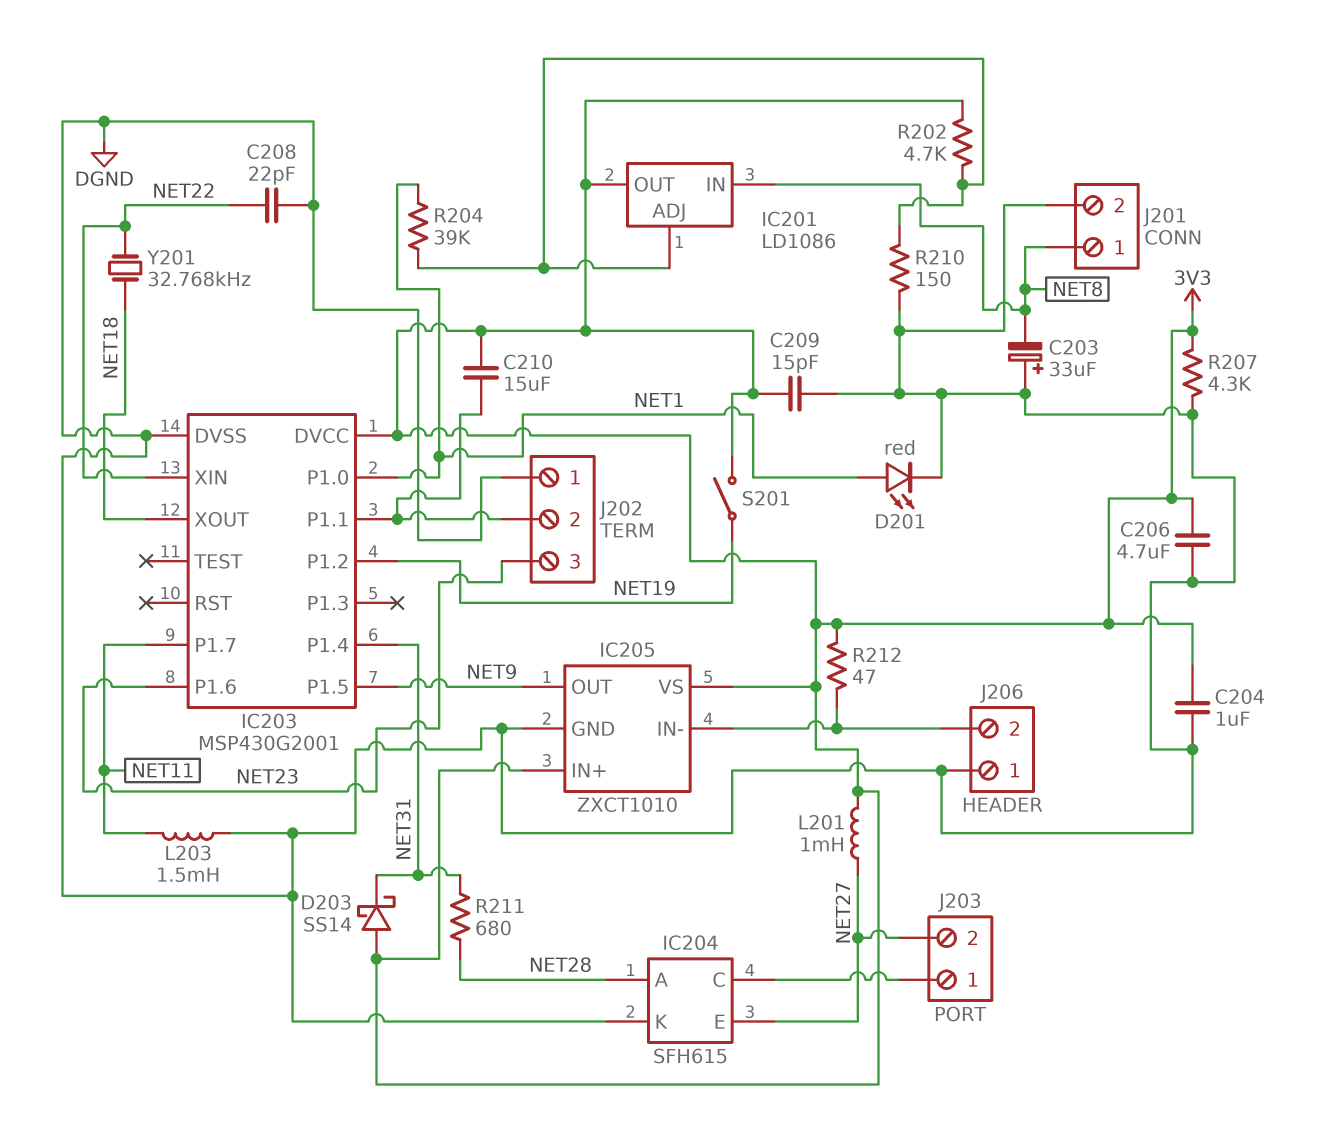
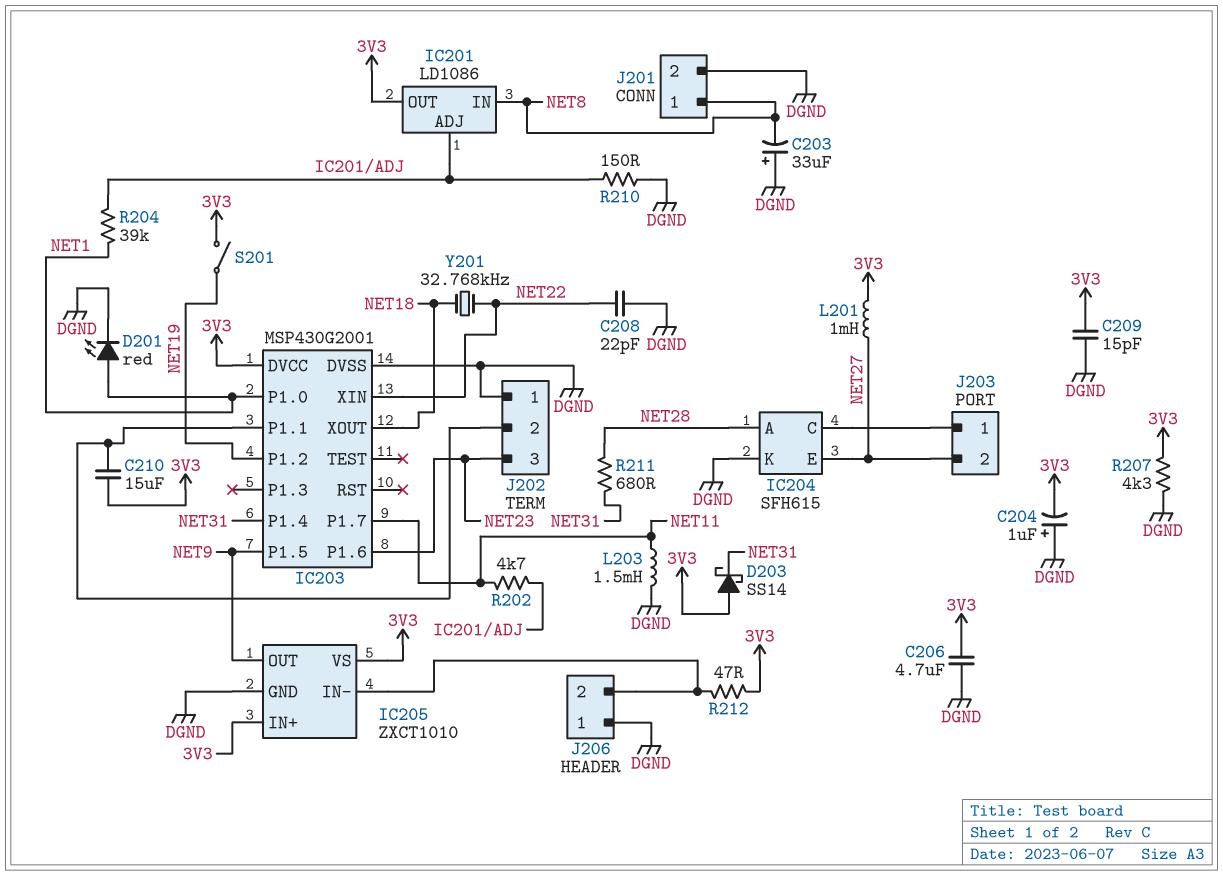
C204: 1uF (3V3, DGND) -> 1uF (plus DGND, minus 3V3)
R202: 4.7k (3V3, IC201/ADJ) -> 4.7k (IC201/ADJ, NET11)

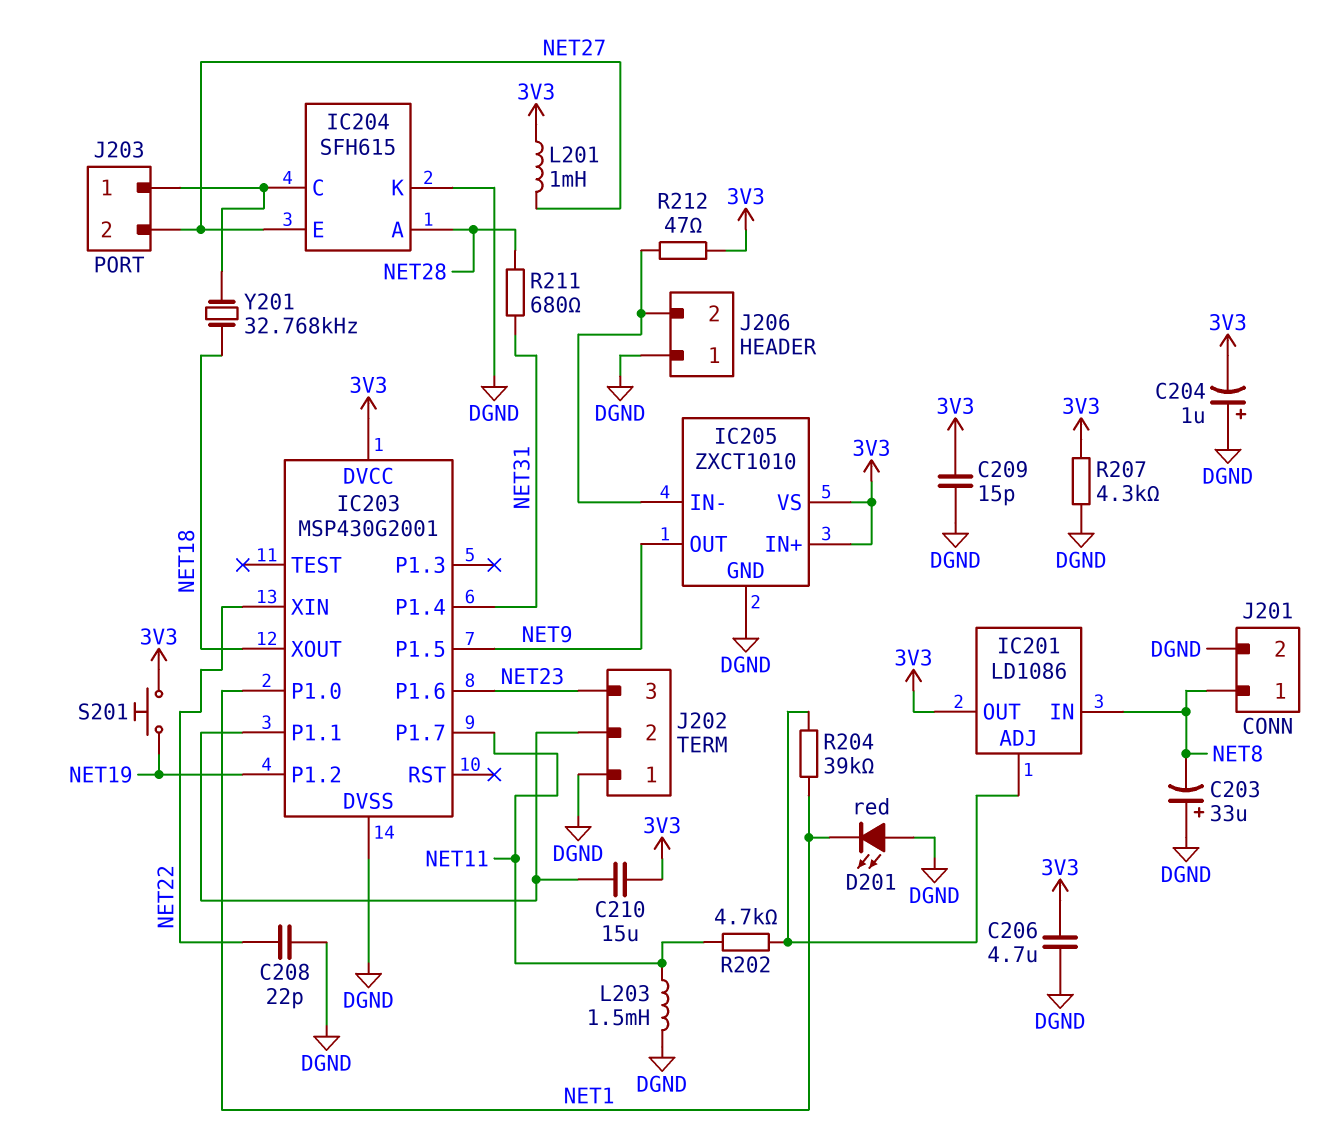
D201: LED red (A NET1, K DGND) -> LED red (A DGND, K NET1)
D203: schottky SS14 (A 3V3, K NET31) -> none
R210: 150 (DGND, IC201/ADJ) -> none
S201: switch (3V3, NET19) -> button (3V3, NET19)
Y201: 32.768kHz (NET18, NET22) -> 32.768kHz (IC204/C, NET18)

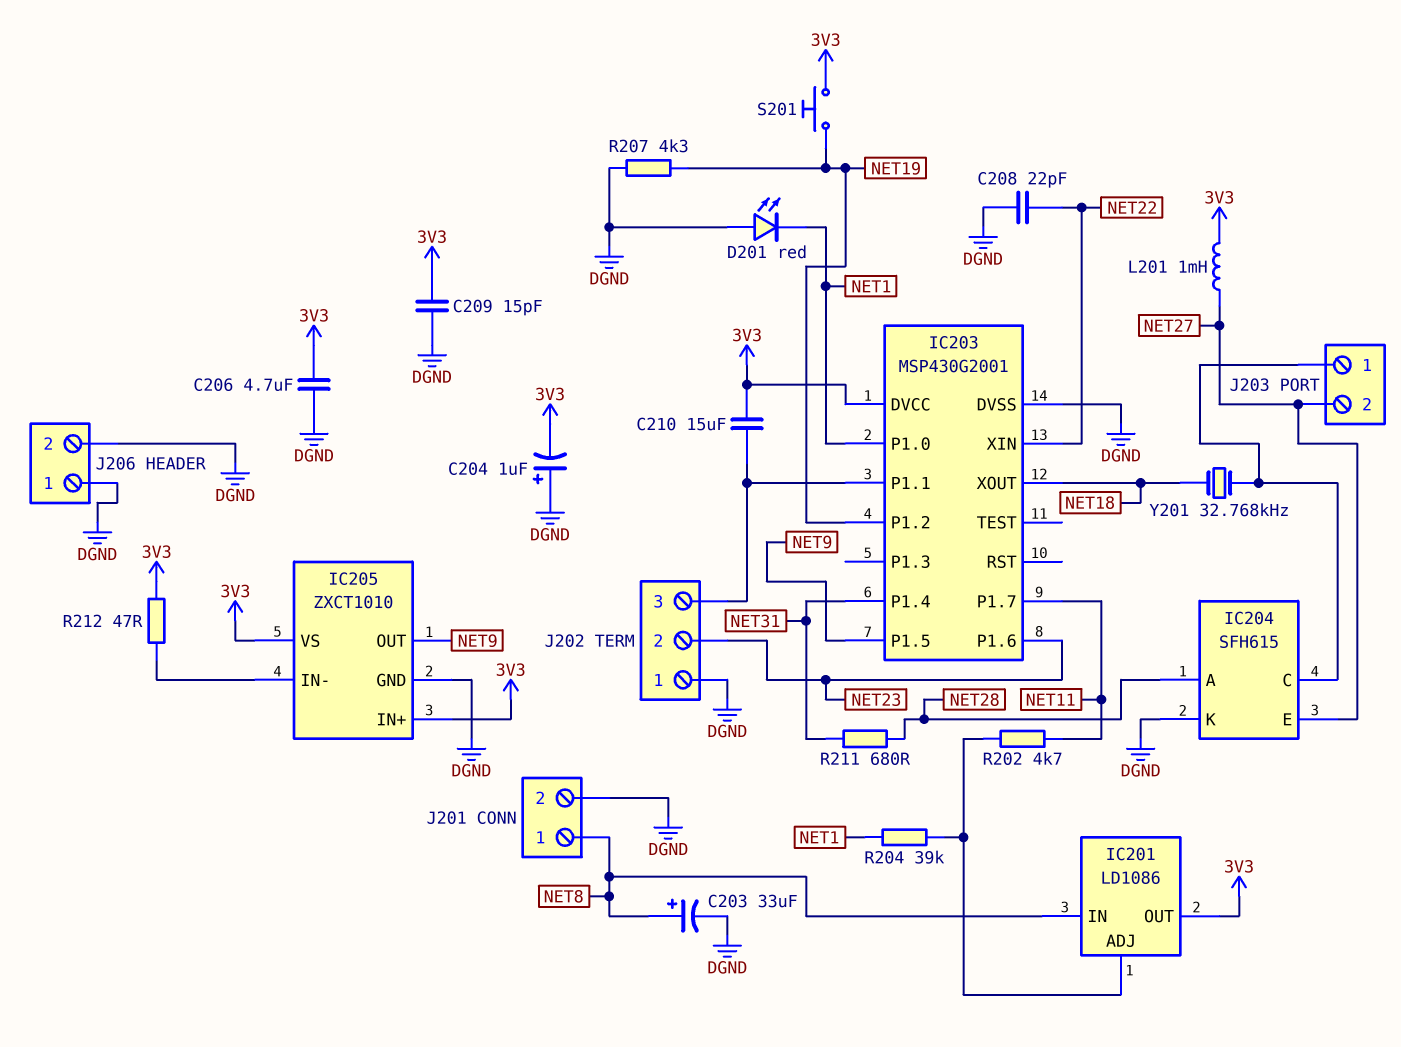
C203: 33uF (plus DGND, minus NET8) -> 33uF (plus NET8, minus DGND)
J202 pin 2: IC203/P1.1 -> NET23
J202 pin 3: NET23 -> IC203/P1.1
J206 pin 2: IC205/IN- -> DGND
L203: 1.5mH (DGND, NET11) -> none
R207: 4.3k (3V3, DGND) -> 4.3k (DGND, NET19)

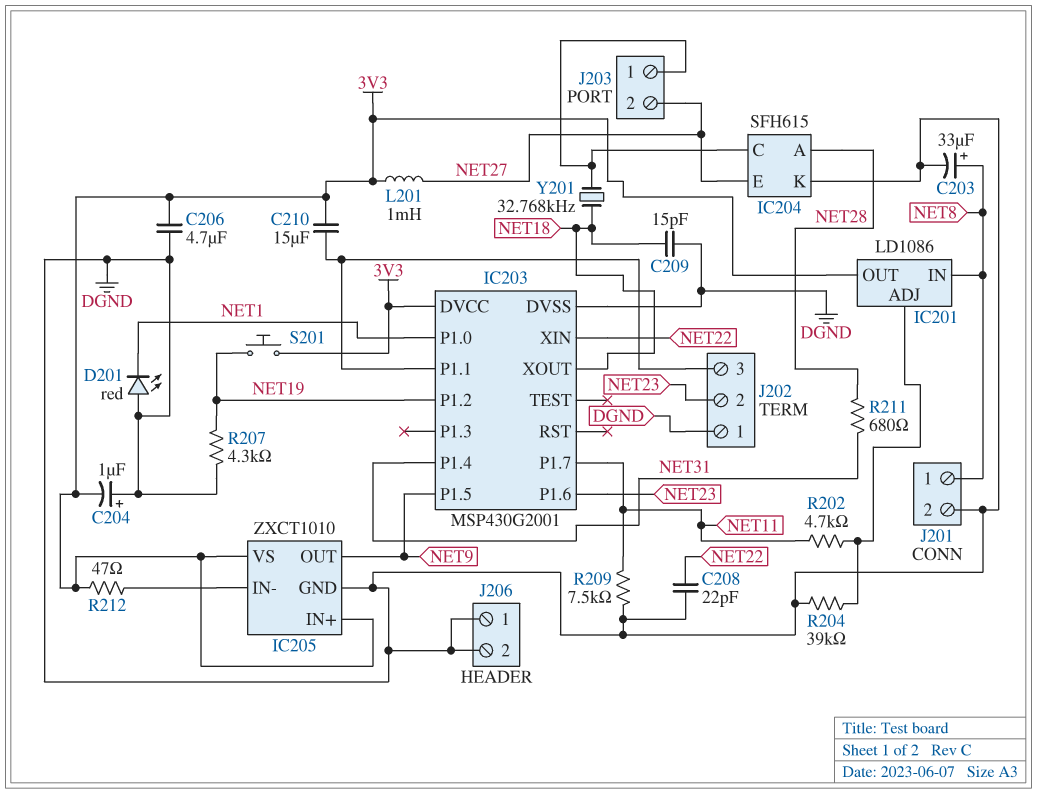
C209: 15pF (3V3, DGND) -> 15pF (DGND, NET18)
R204: 39k (IC201/ADJ, NET1) -> 39k (DGND, IC201/ADJ)
R209: none -> 7.5k (DGND, NET11)

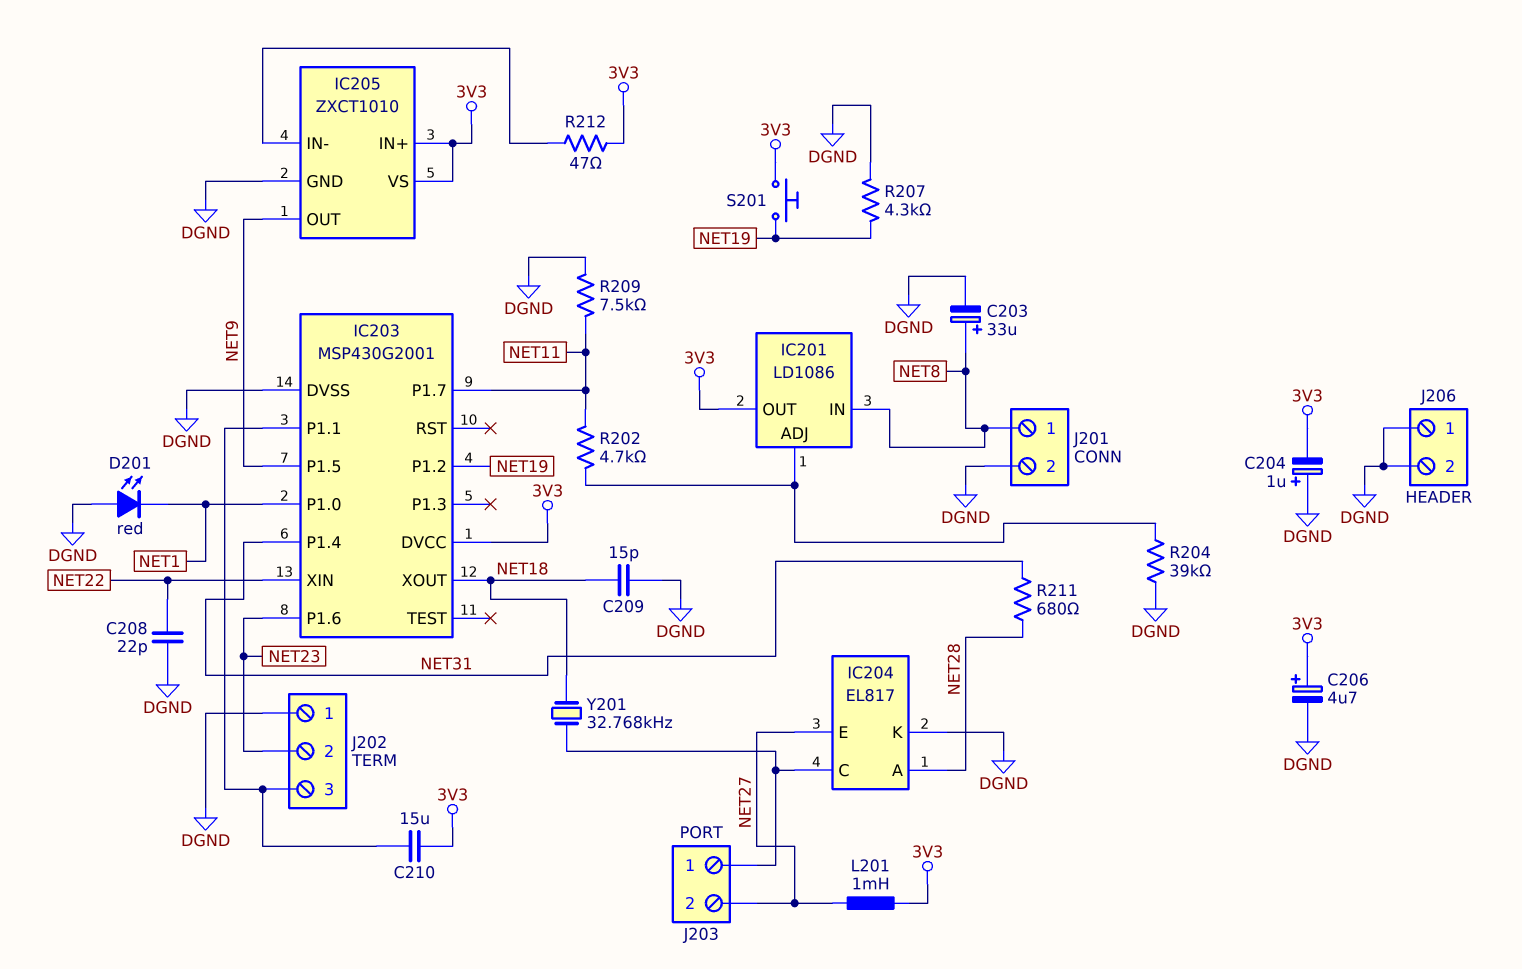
C206: 4.7uF (3V3, DGND) -> 4.7uF (plus 3V3, minus DGND)
IC204: SFH615 -> EL817

